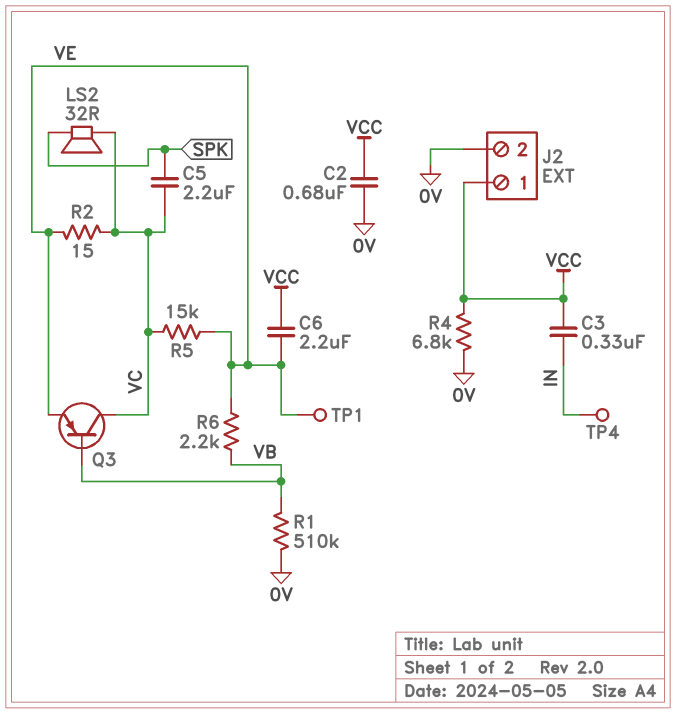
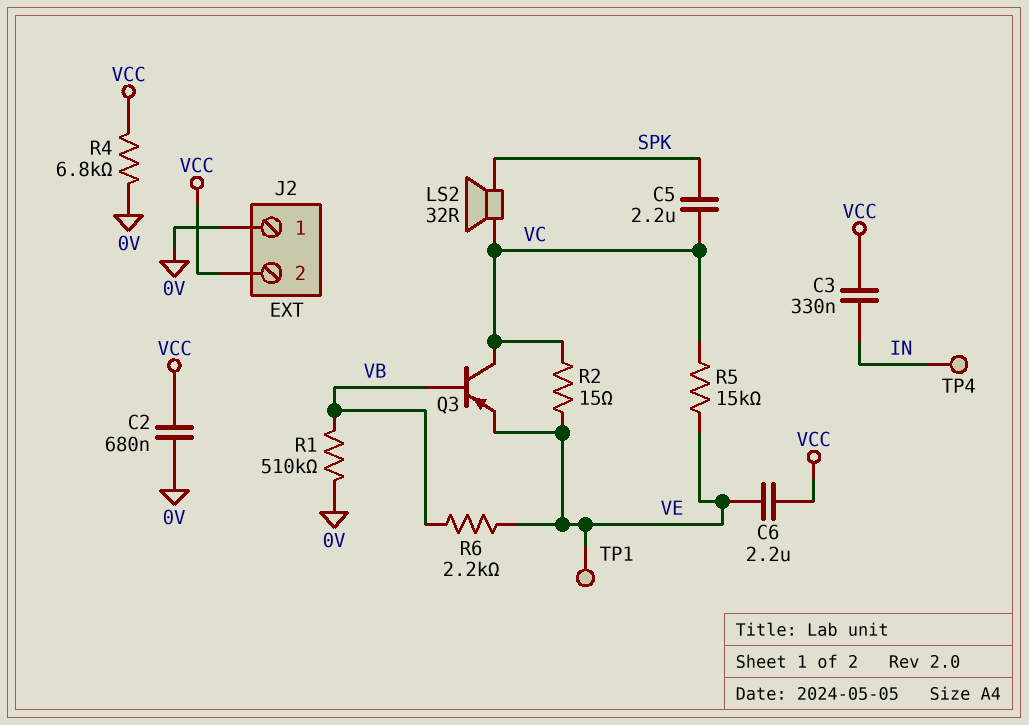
J2 pin 1: VCC -> 0V
J2 pin 2: 0V -> VCC

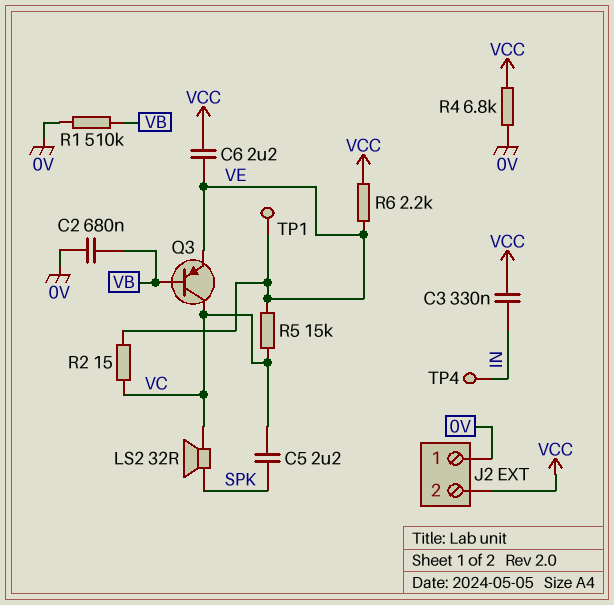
C2: 680nF (0V, VCC) -> 680nF (0V, VB)
R6: 2.2k (VB, VE) -> 2.2k (VCC, VE)

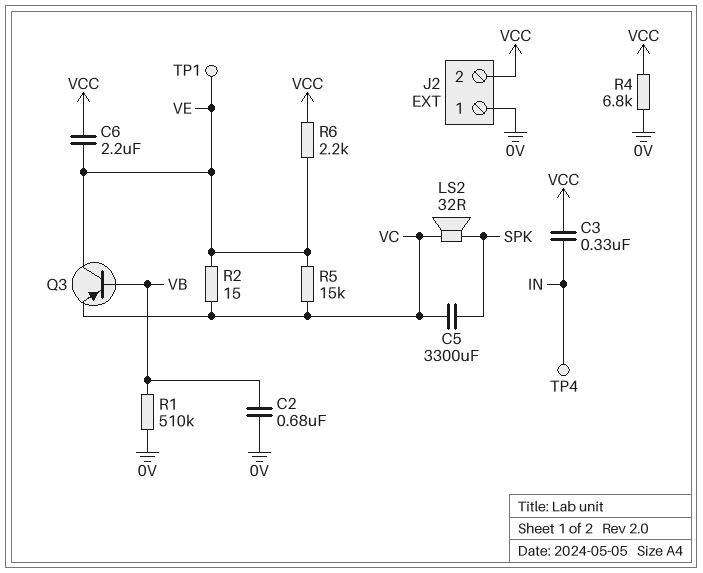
C5: 2.2uF (SPK, VC) -> 3300uF (SPK, VC)
Q3: PNP (B VB, C VC, E VE) -> PNP (B VB, C VE, E VC)

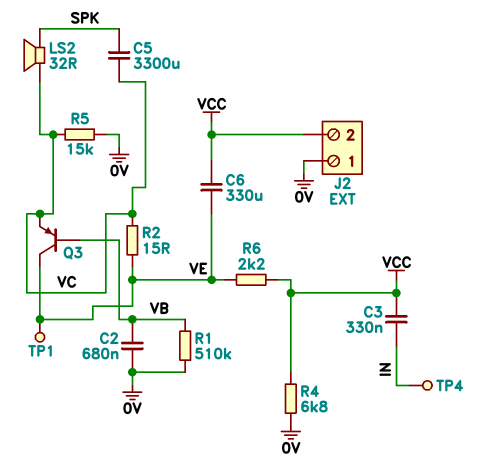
C6: 2.2uF (VCC, VE) -> 330uF (VCC, VE)
R5: 15k (VC, VE) -> 15k (0V, VC)

